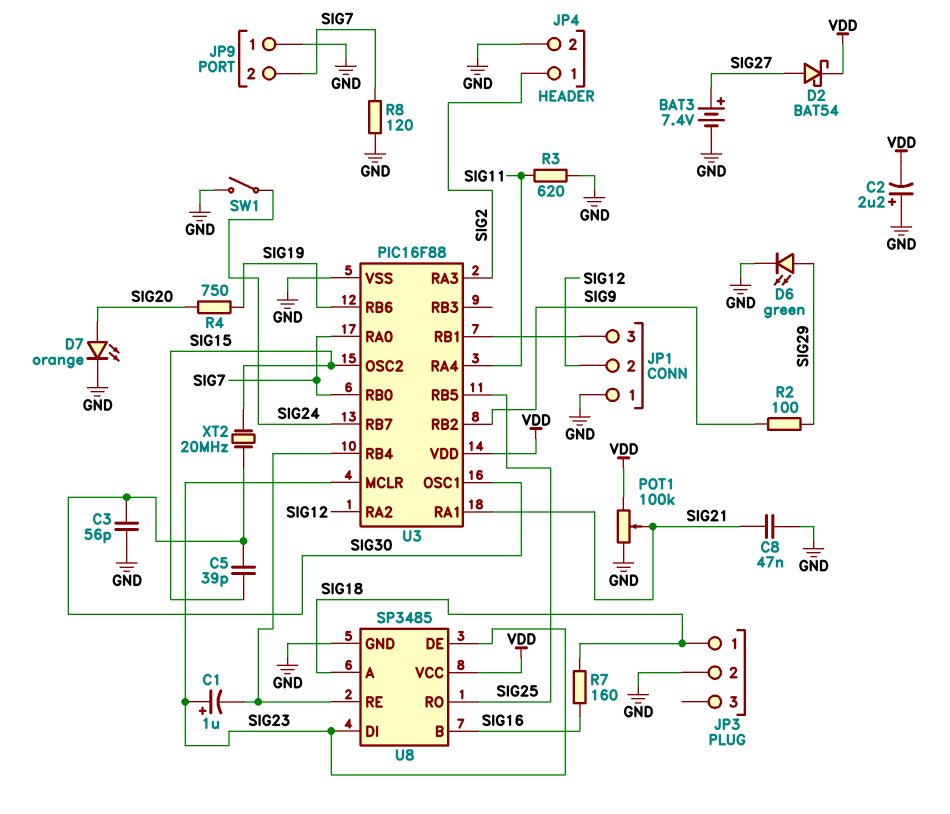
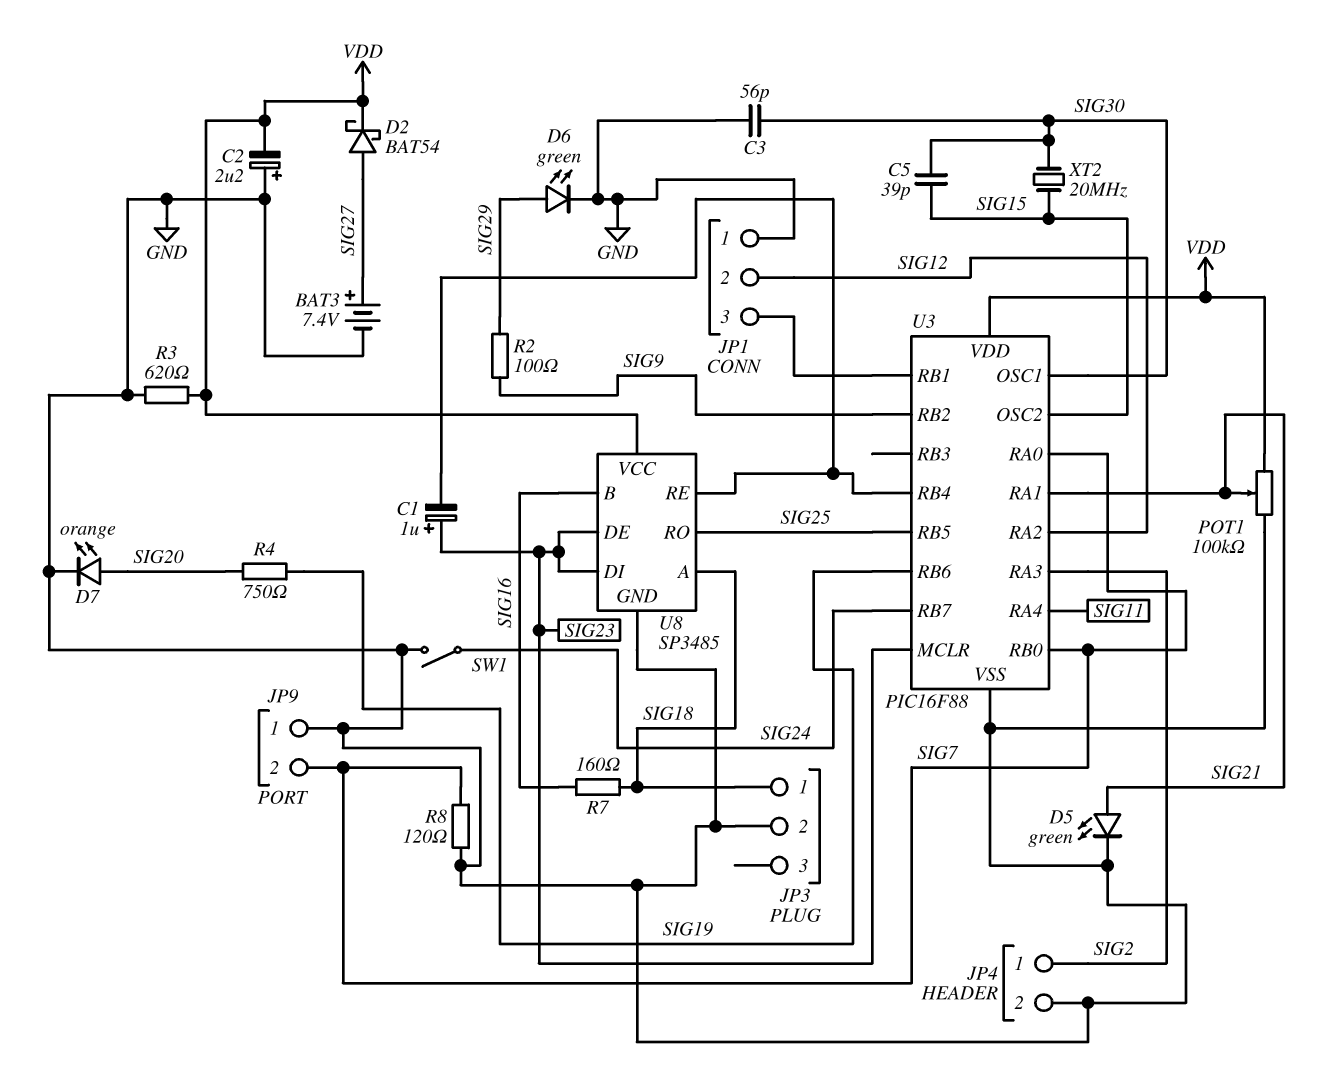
C8: 47nF (GND, SIG21) -> none
D5: none -> LED green (A SIG21, K GND)
R3: 620 (GND, SIG11) -> 620 (GND, VDD)

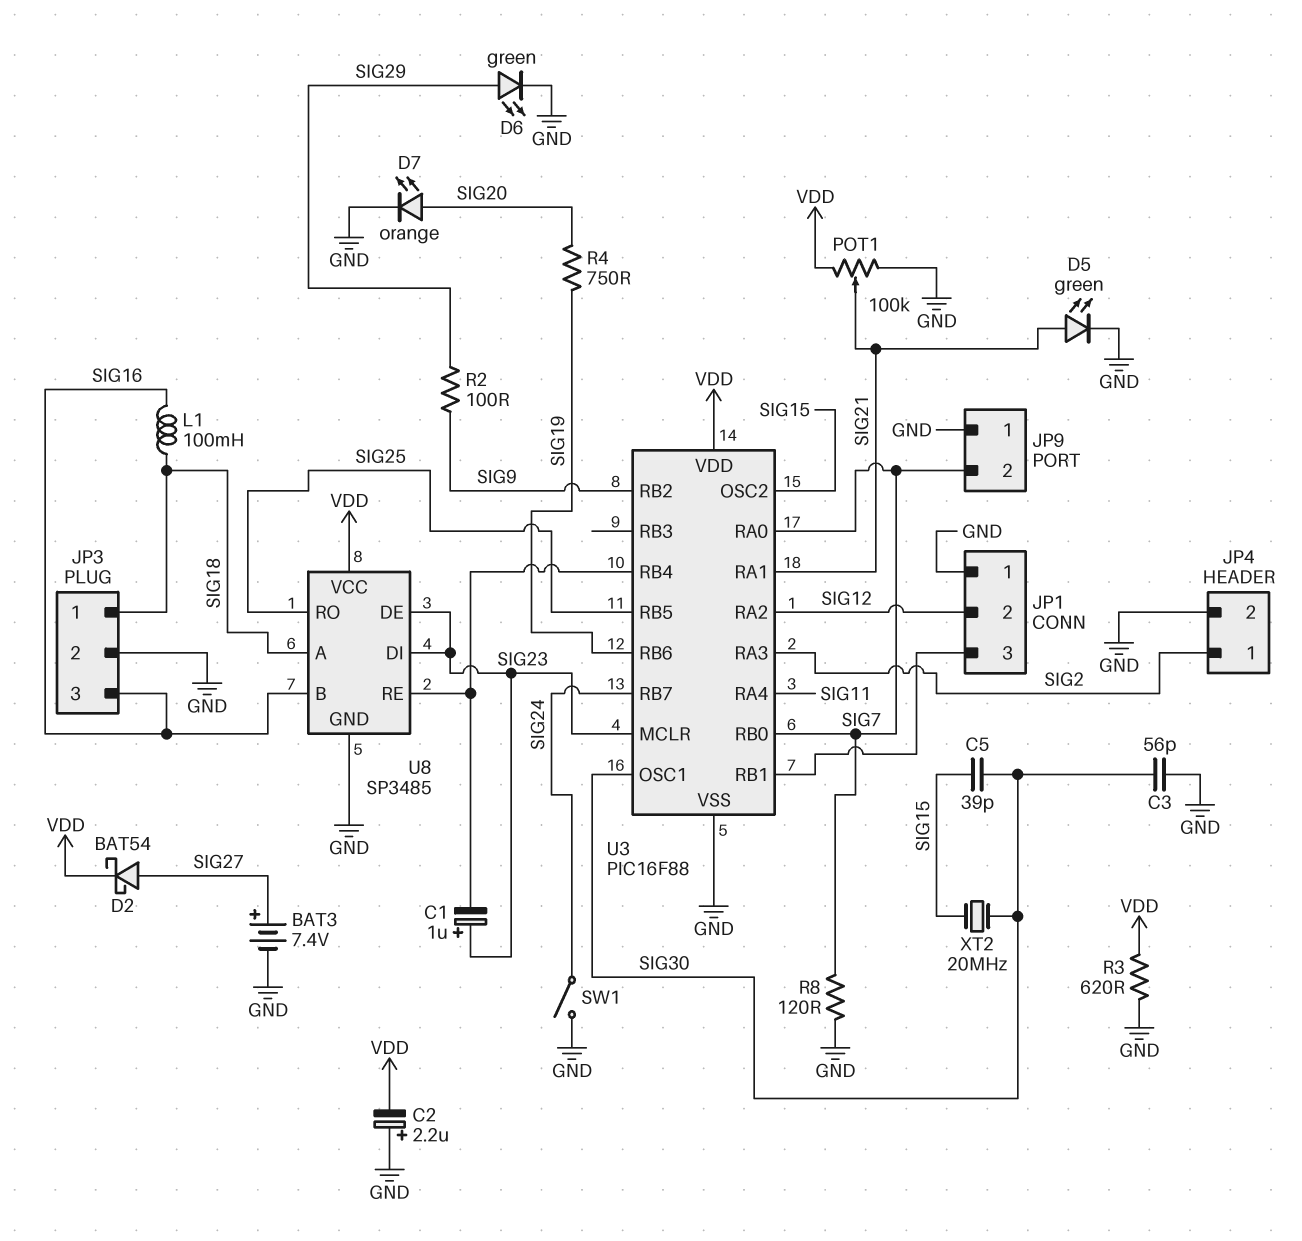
JP3 pin 3: none -> SIG16
L1: none -> 100mH (SIG16, SIG18)
R7: 160 (SIG16, SIG18) -> none

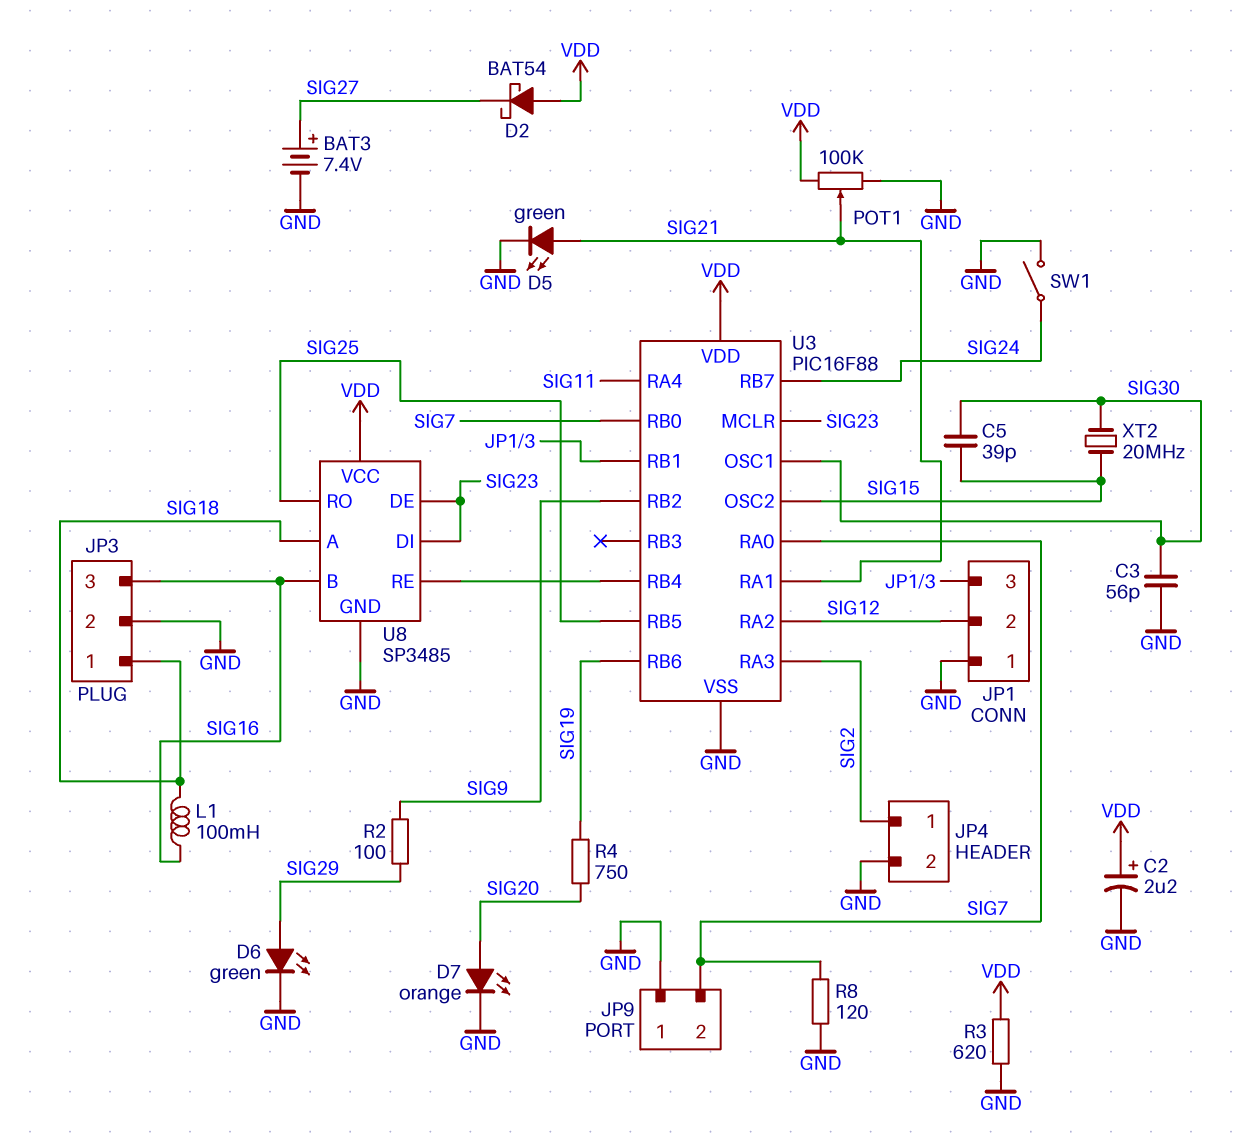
C1: 1uF (plus SIG23, minus U3/RB4) -> none
C2: 2.2uF (plus GND, minus VDD) -> 2.2uF (plus VDD, minus GND)
D2: schottky BAT54 (A SIG27, K VDD) -> schottky BAT54 (A VDD, K SIG27)

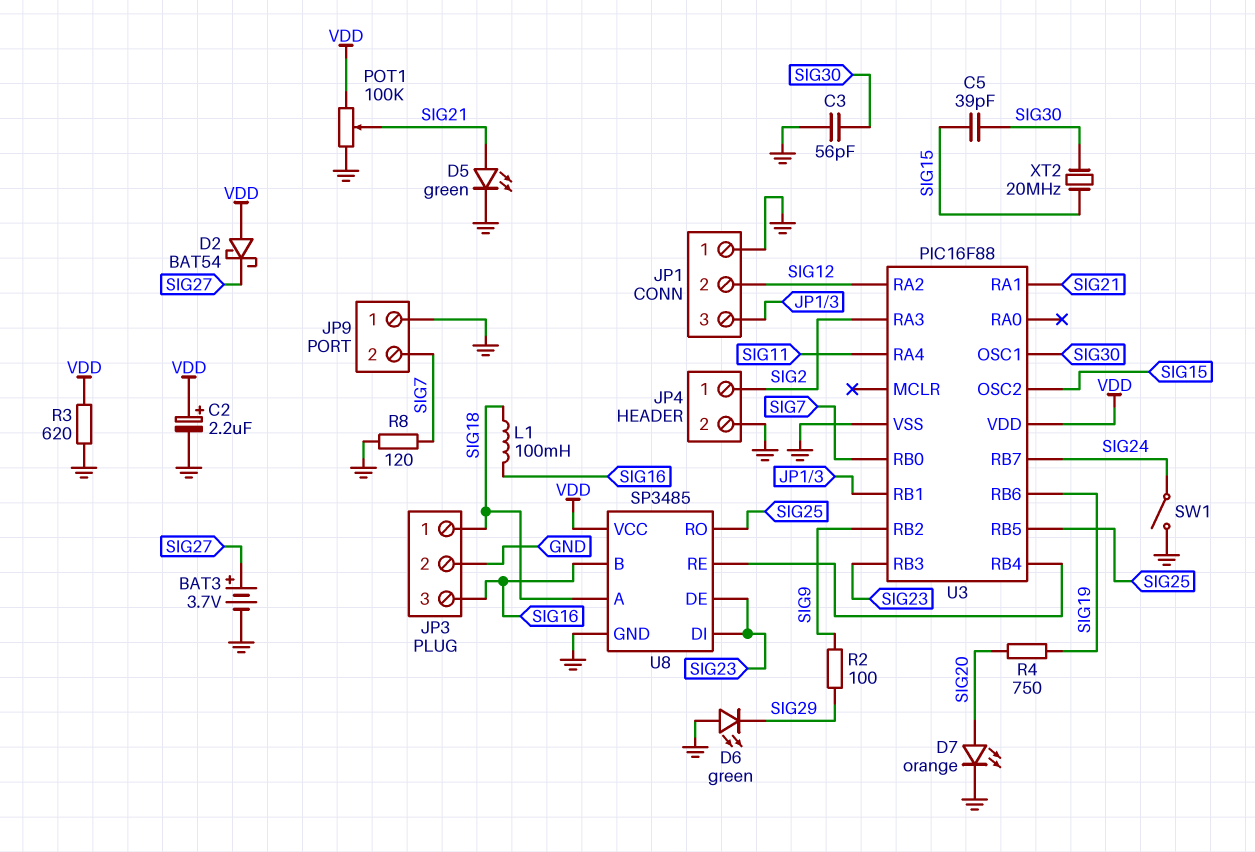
BAT3: 7.4V (plus SIG27, minus GND) -> 3.7V (plus SIG27, minus GND)
D6: LED green (A SIG29, K GND) -> LED green (A GND, K SIG29)
U3 pin MCLR: SIG23 -> none
U3 pin RA0: SIG7 -> none
U3 pin RB3: none -> SIG23

